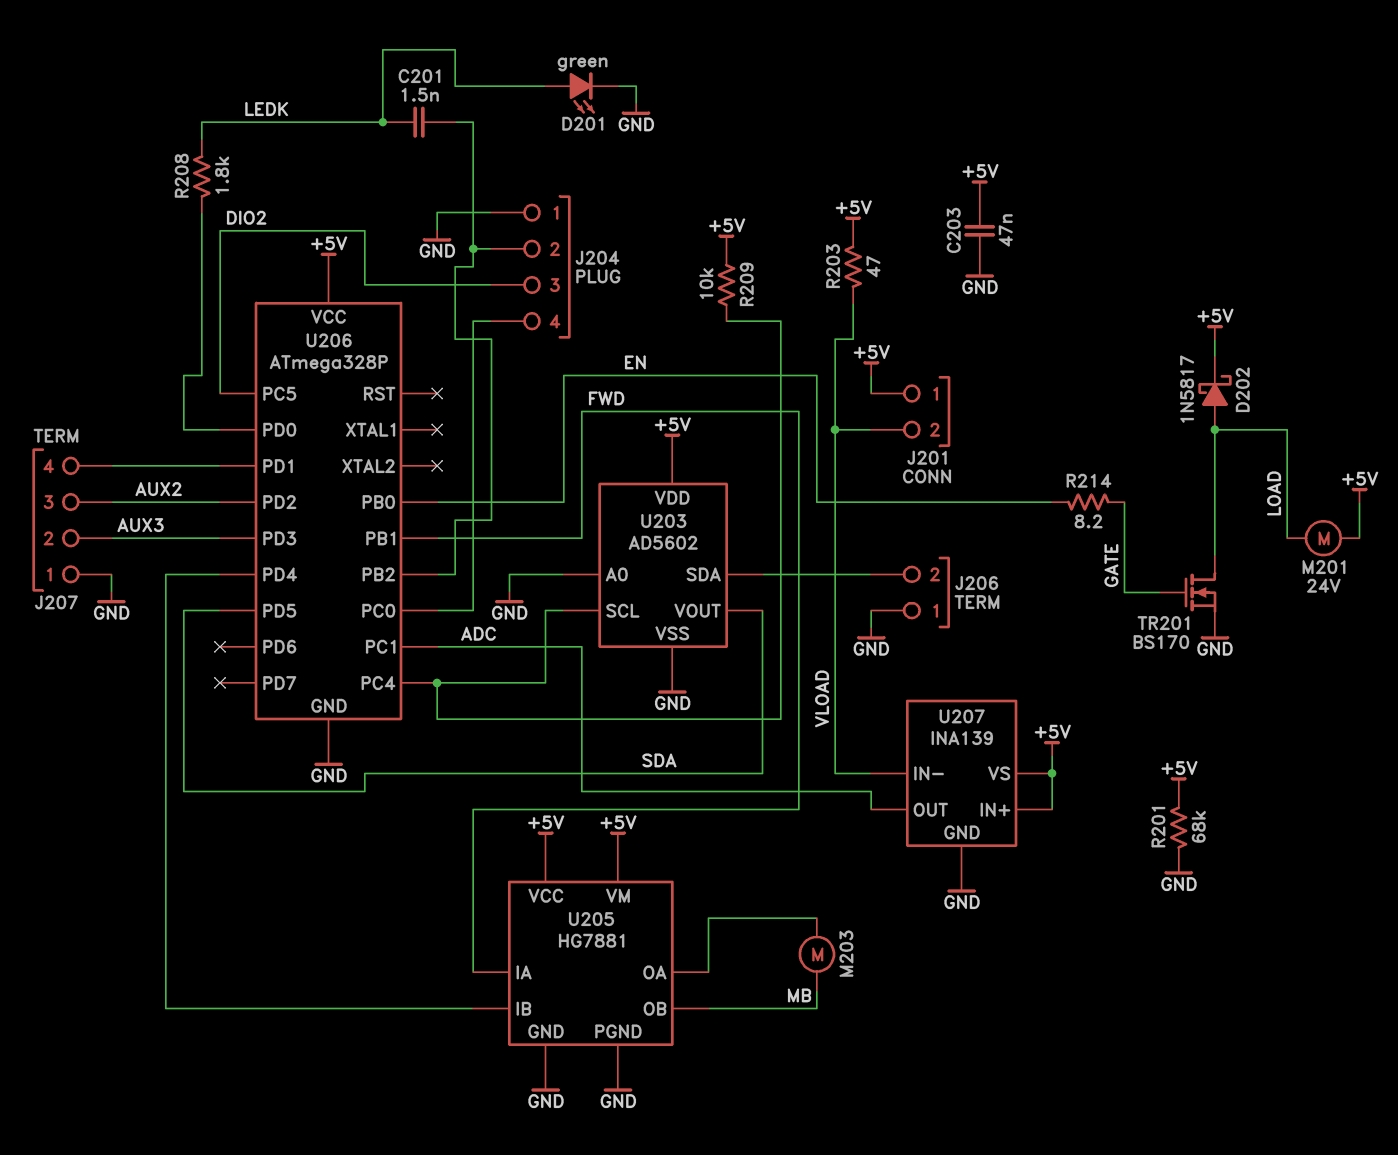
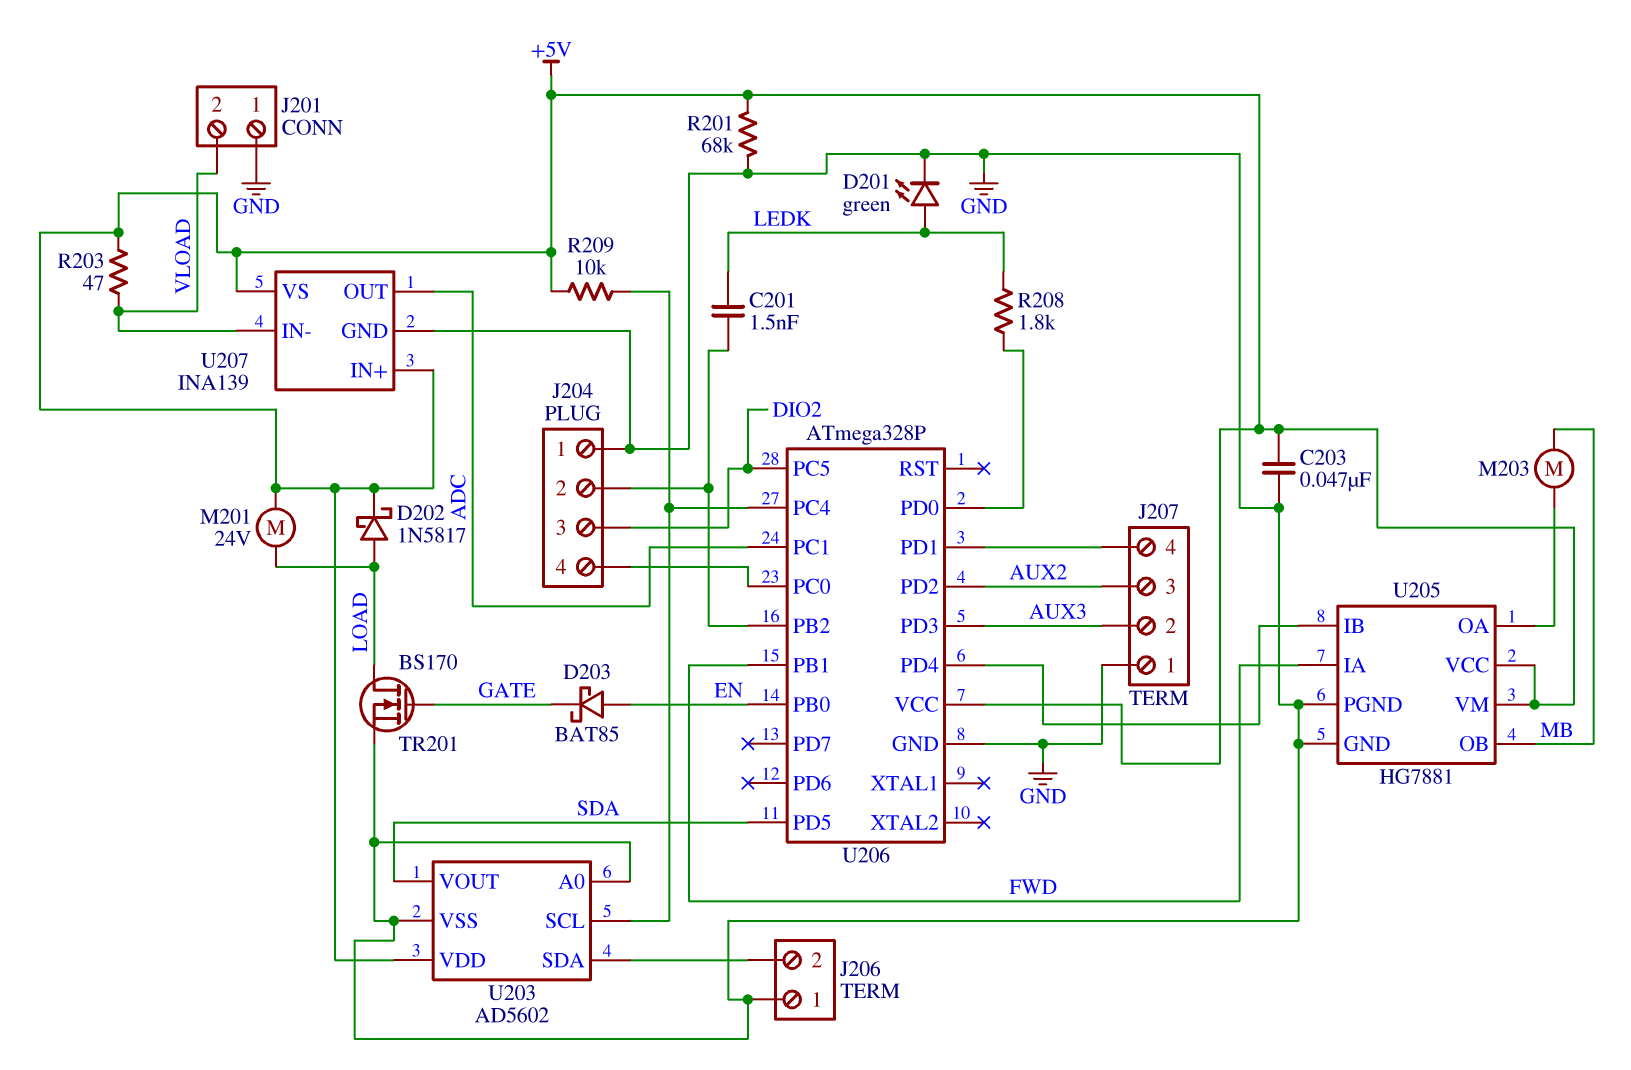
D203: none -> schottky BAT85 (A EN, K GATE)
J201 pin 1: +5V -> GND
R214: 8.2 (EN, GATE) -> none

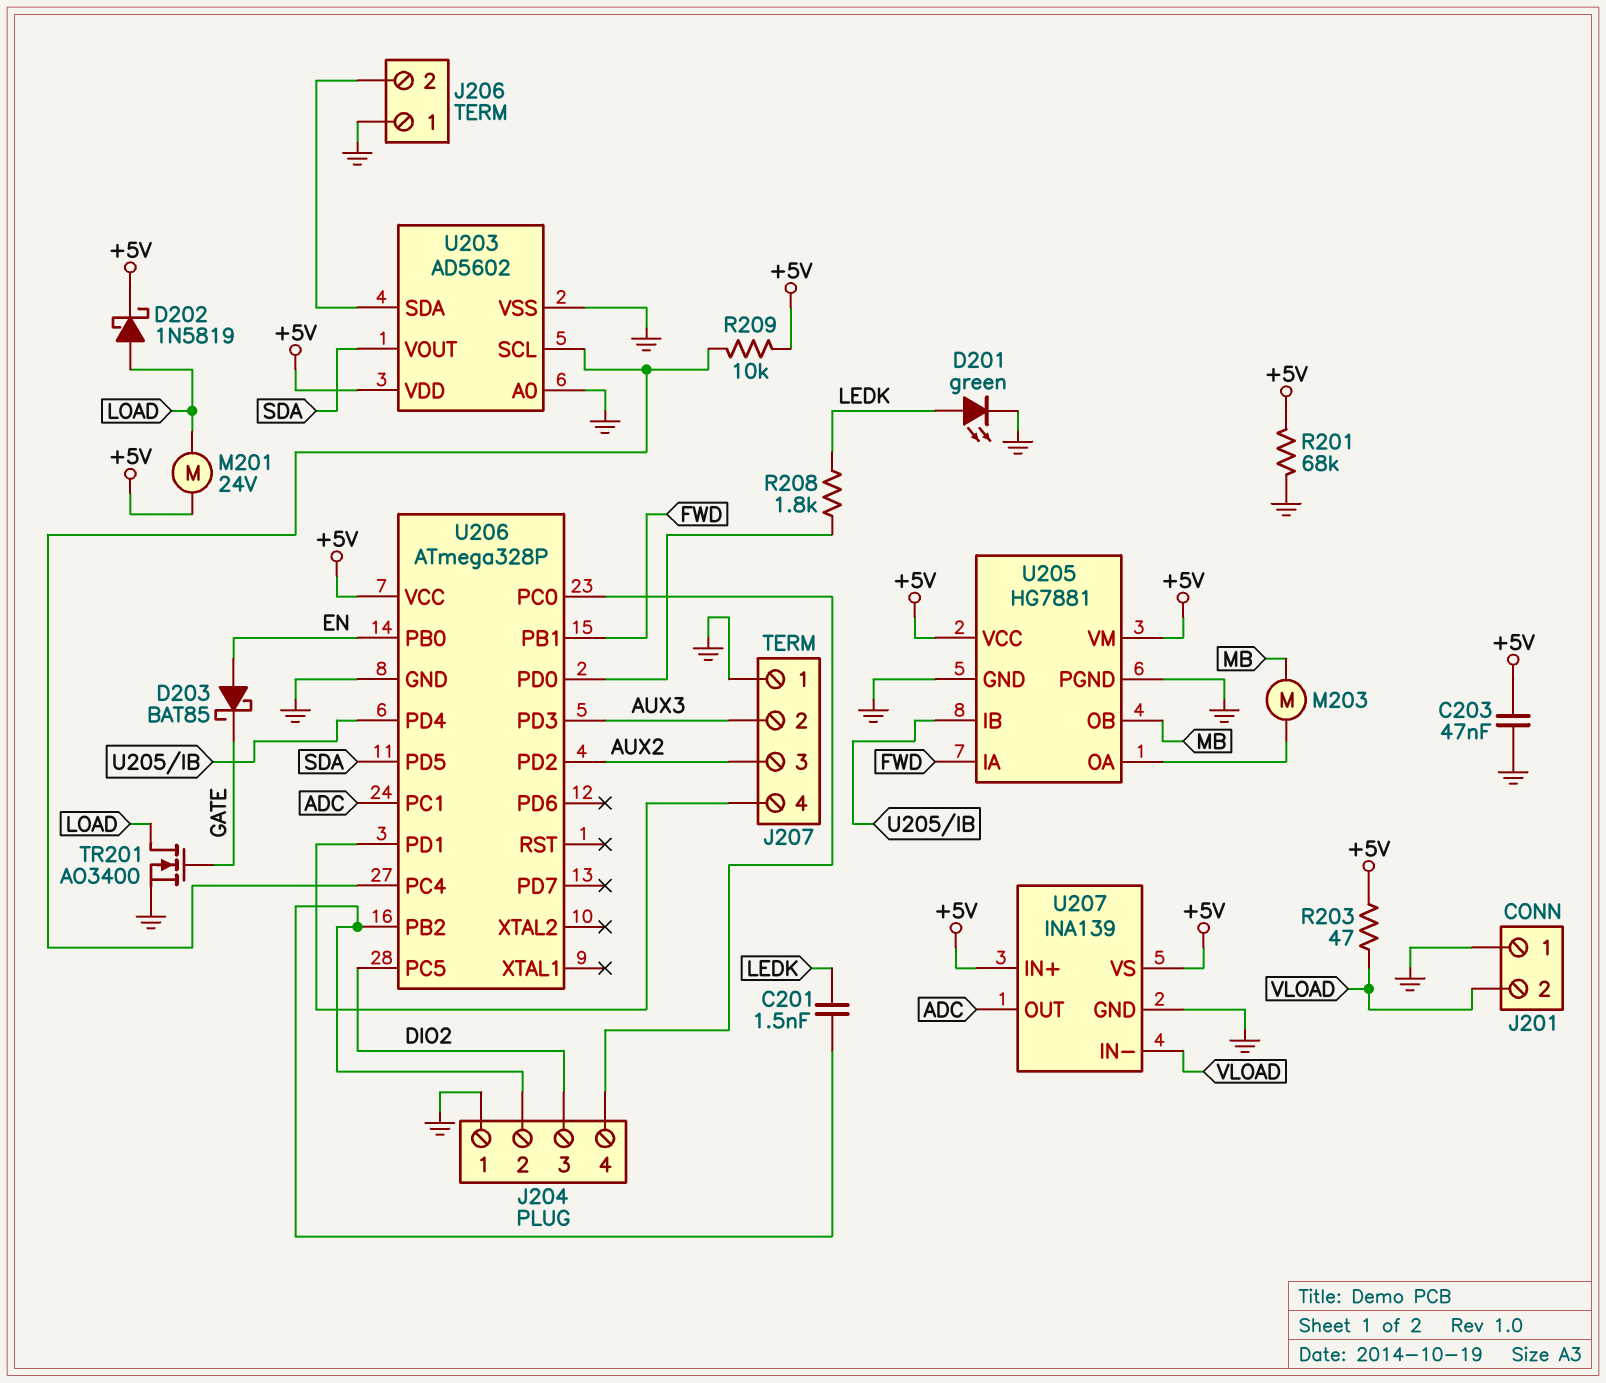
D202: schottky 1N5817 (A LOAD, K +5V) -> schottky 1N5819 (A LOAD, K +5V)
TR201: NMOS BS170 (G GATE, D LOAD, S GND) -> NMOS AO3400 (G GATE, D LOAD, S GND)

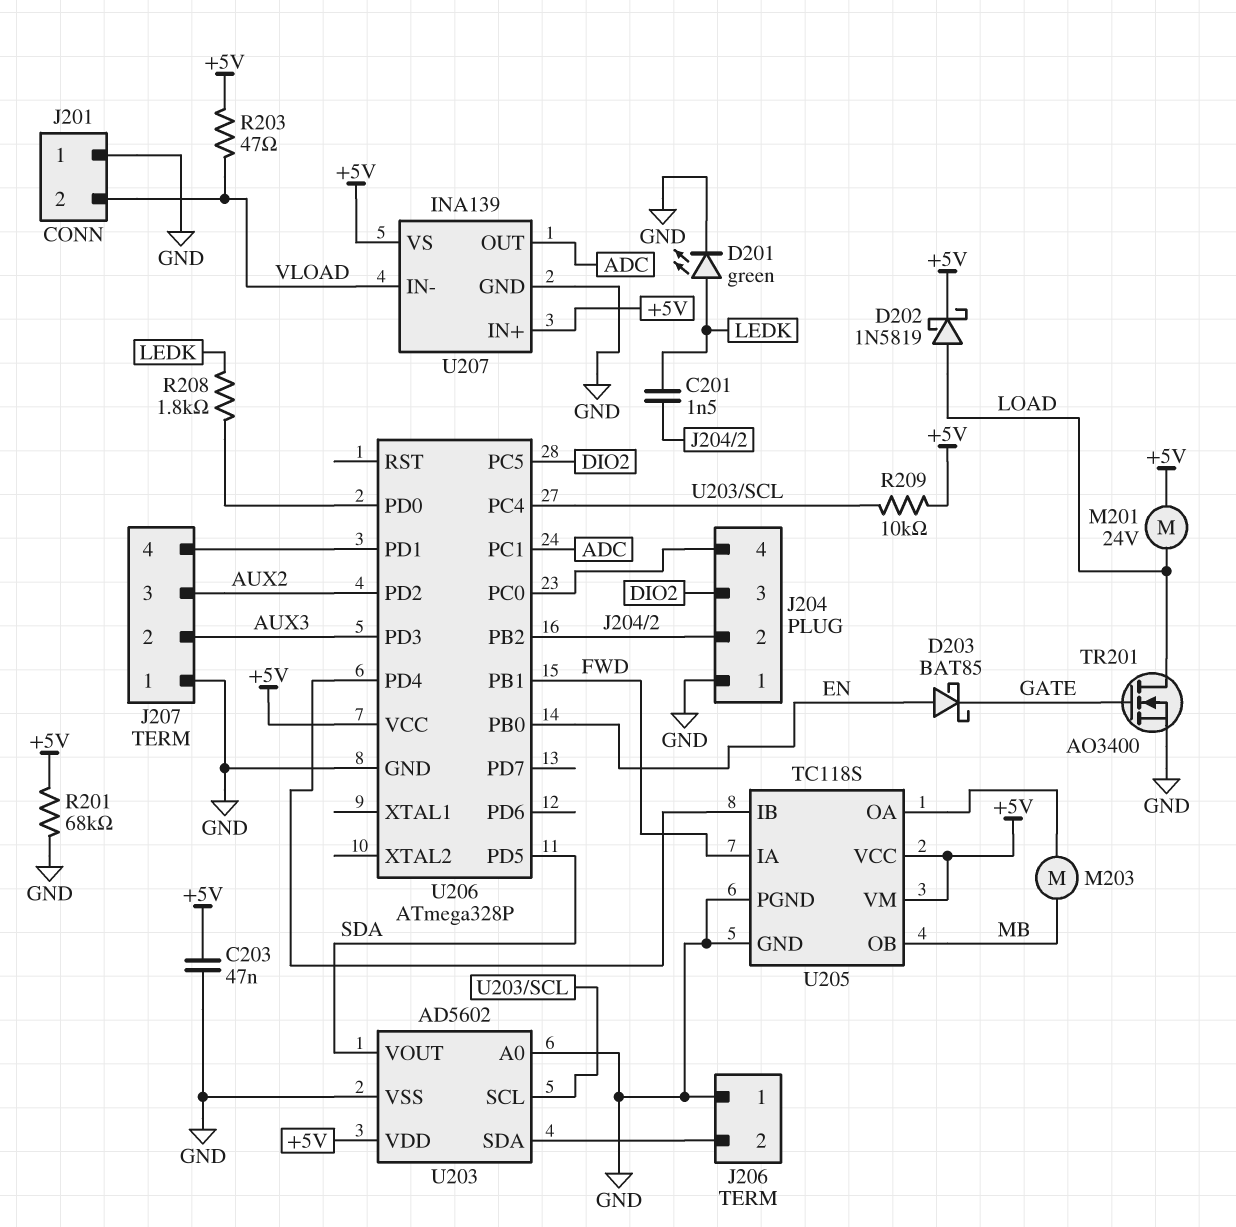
U205: HG7881 -> TC118S

